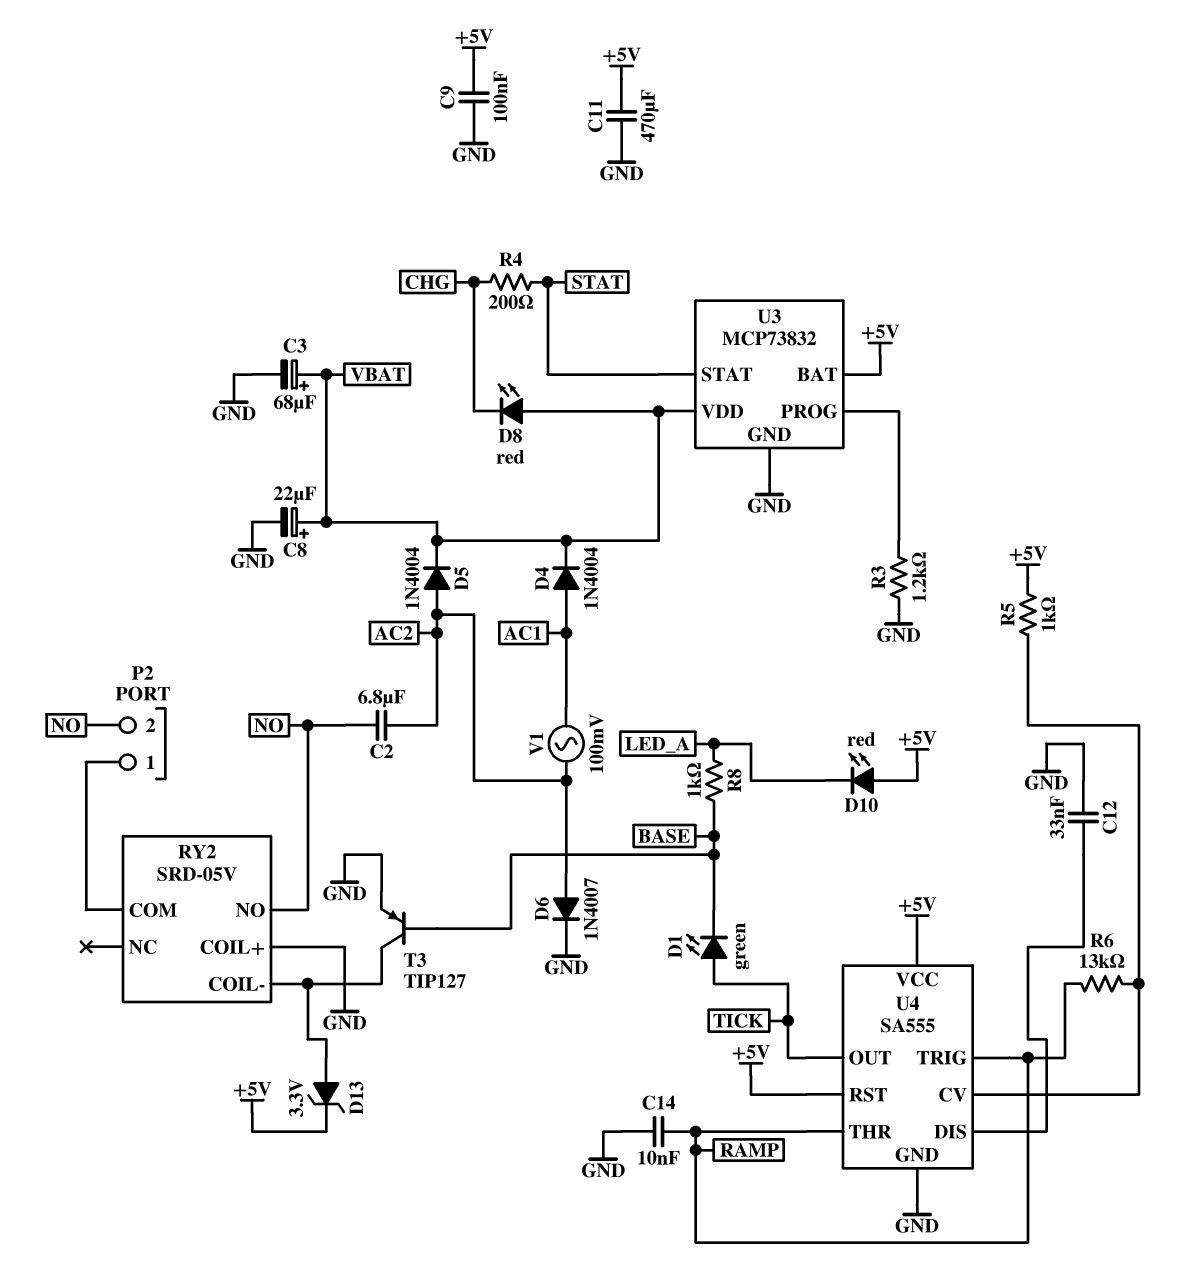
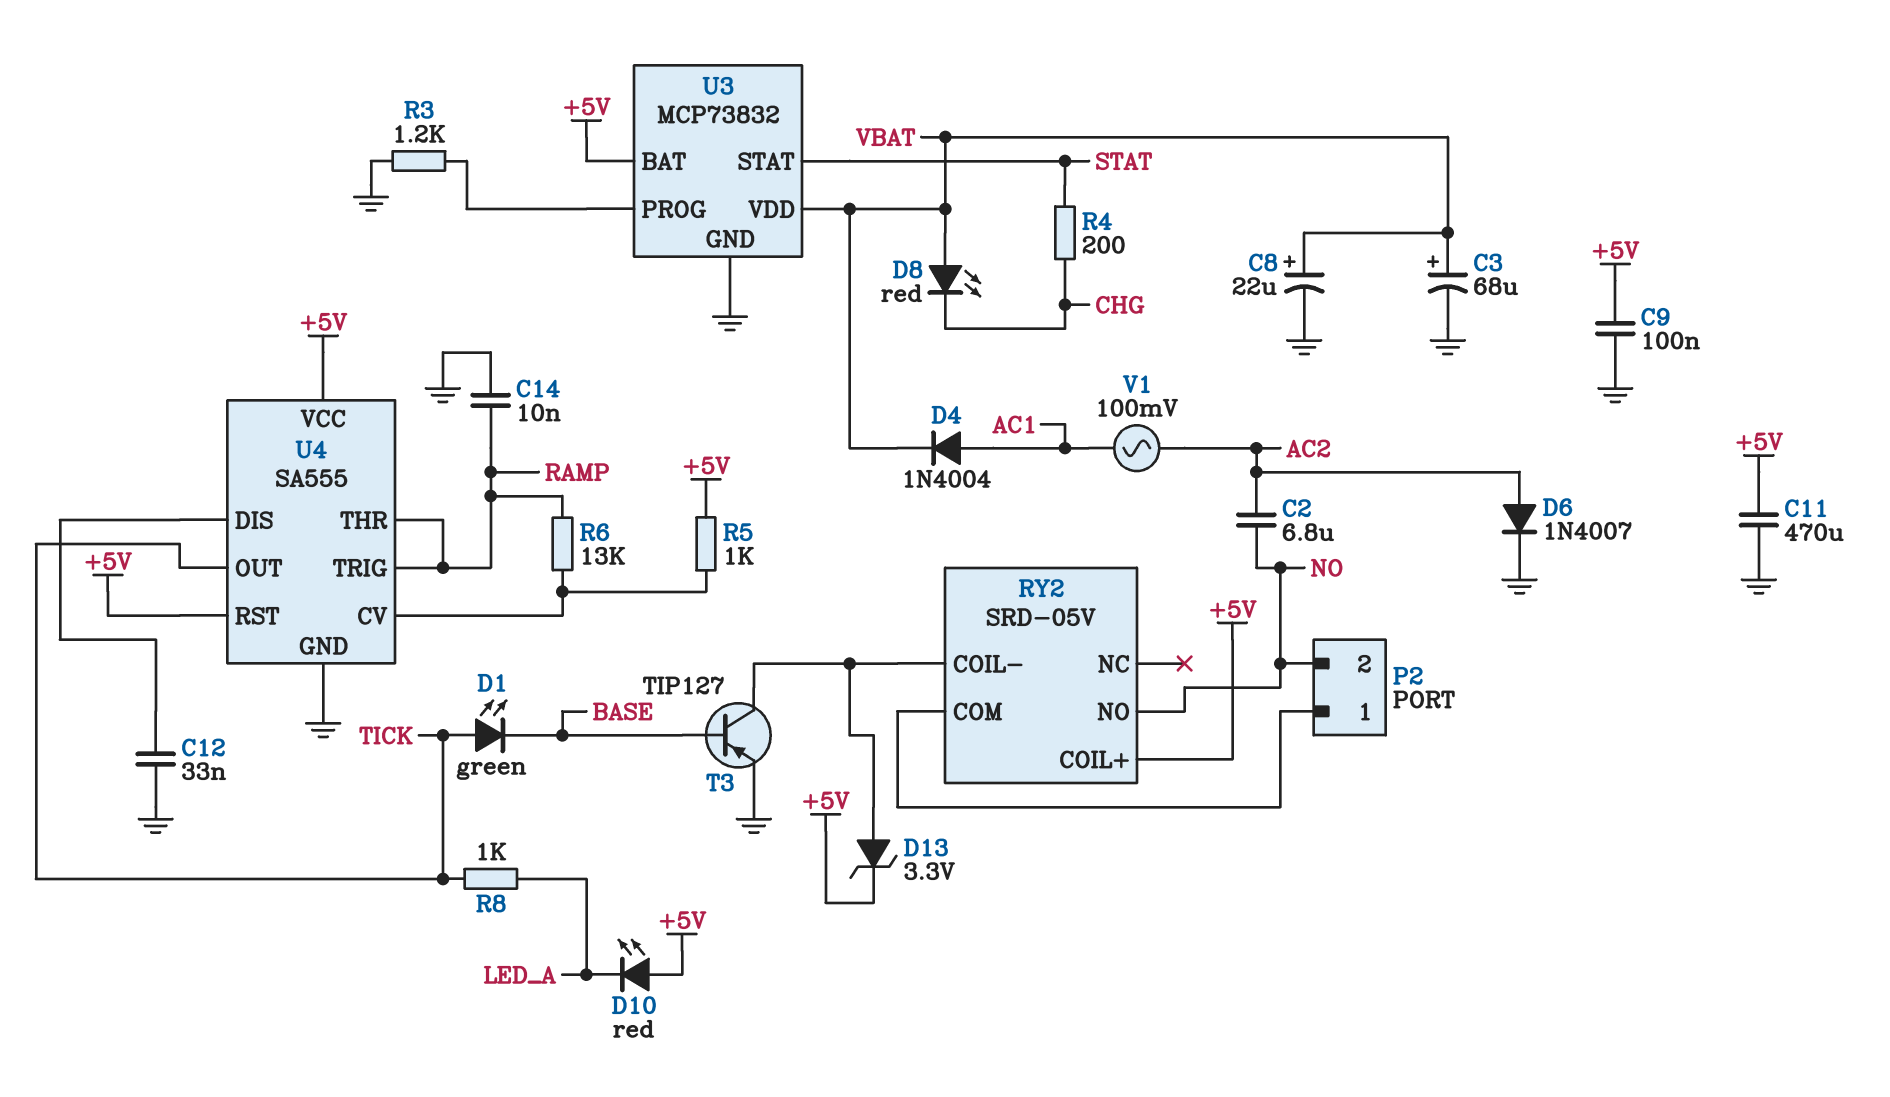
D5: diode 1N4004 (A AC2, K VBAT) -> none
R8: 1k (BASE, LED_A) -> 1k (LED_A, TICK)
RY2 pin COIL+: GND -> +5V

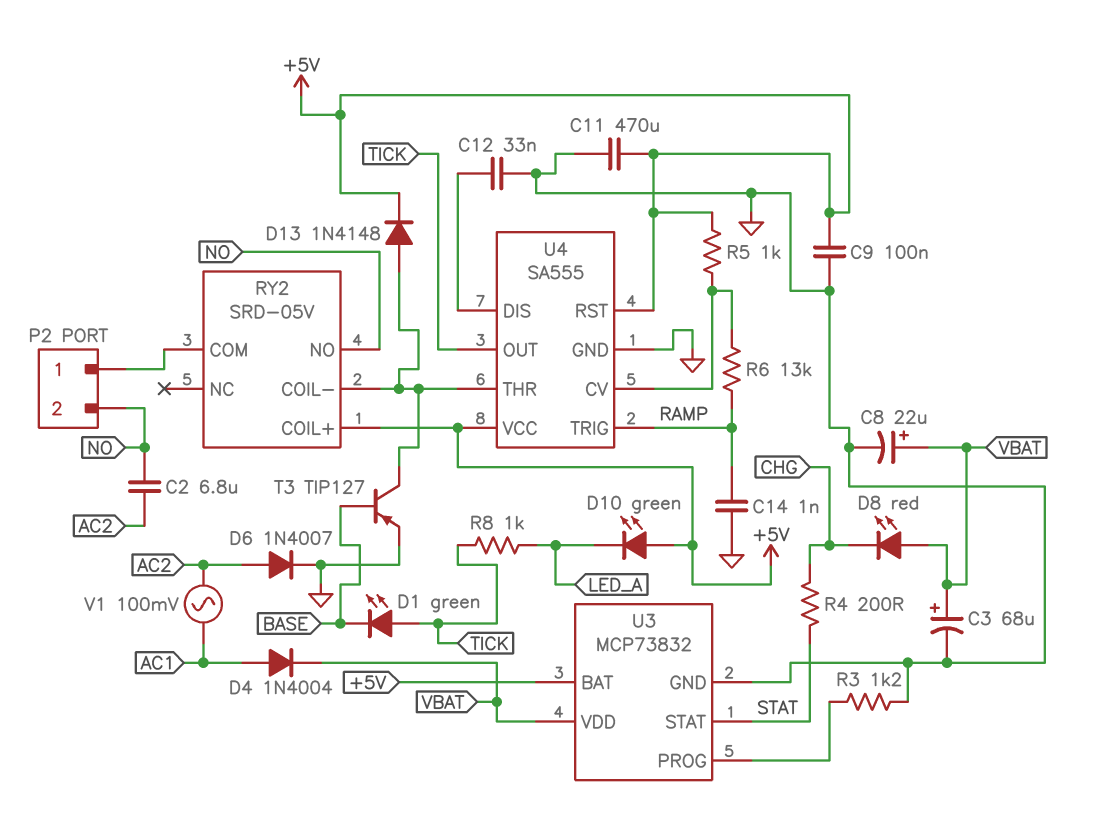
C14: 10nF (GND, RAMP) -> 1nF (GND, RAMP)
D10: LED red (A +5V, K LED_A) -> LED green (A +5V, K LED_A)
D13: zener 3.3V (A RY2/COIL-, K +5V) -> diode 1N4148 (A RY2/COIL-, K +5V)
U4 pin THR: RAMP -> RY2/COIL-

